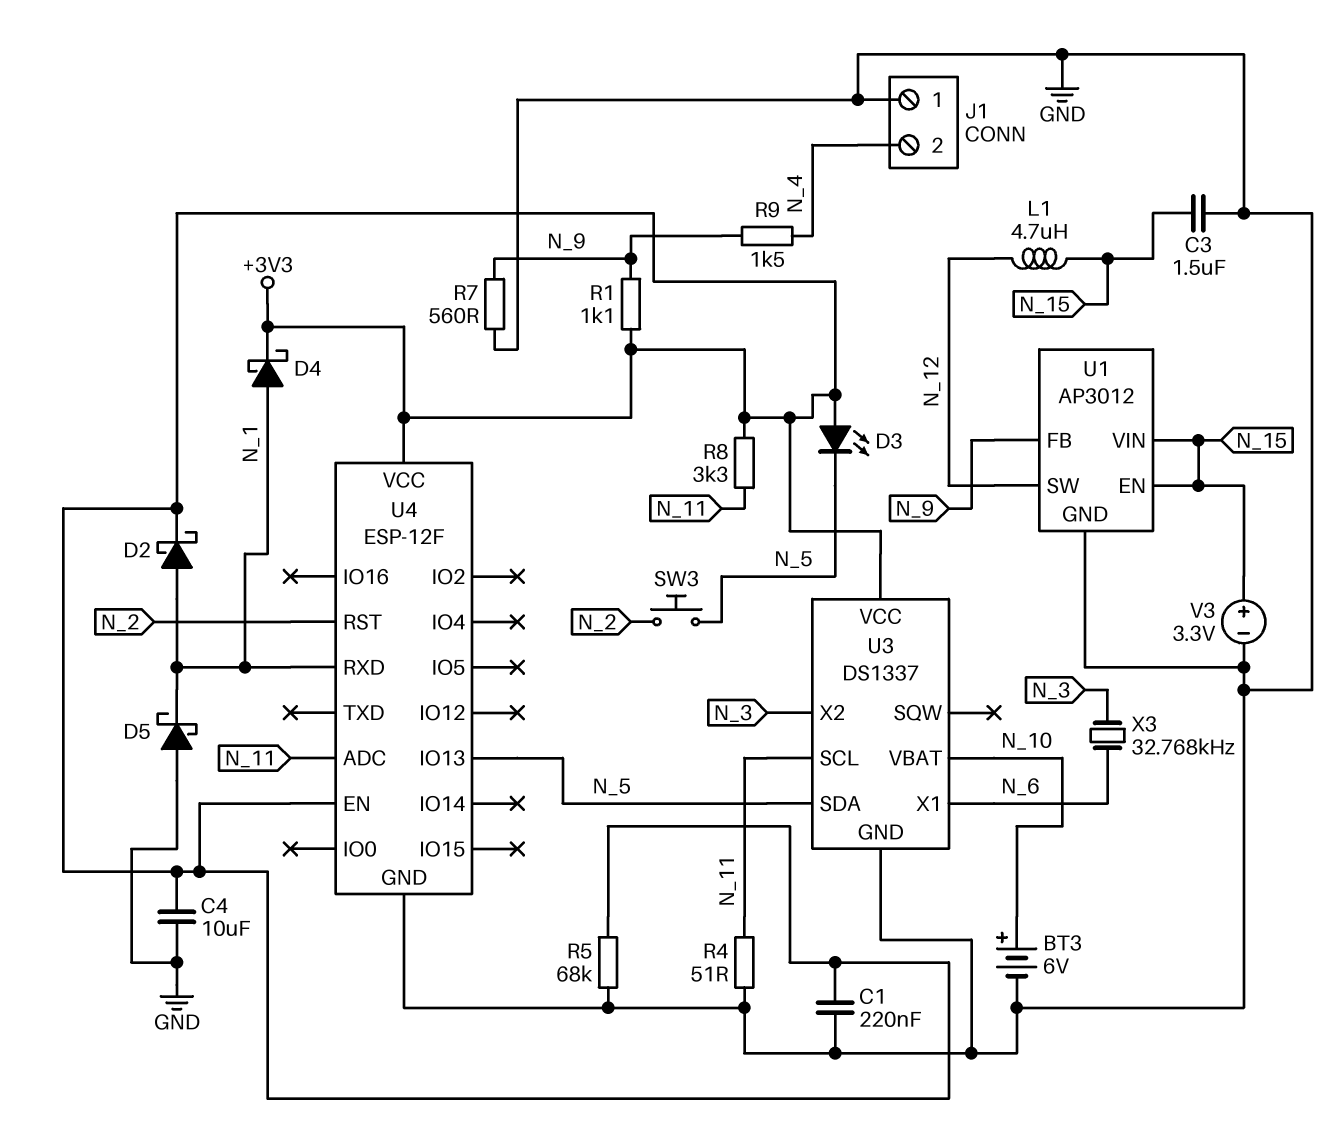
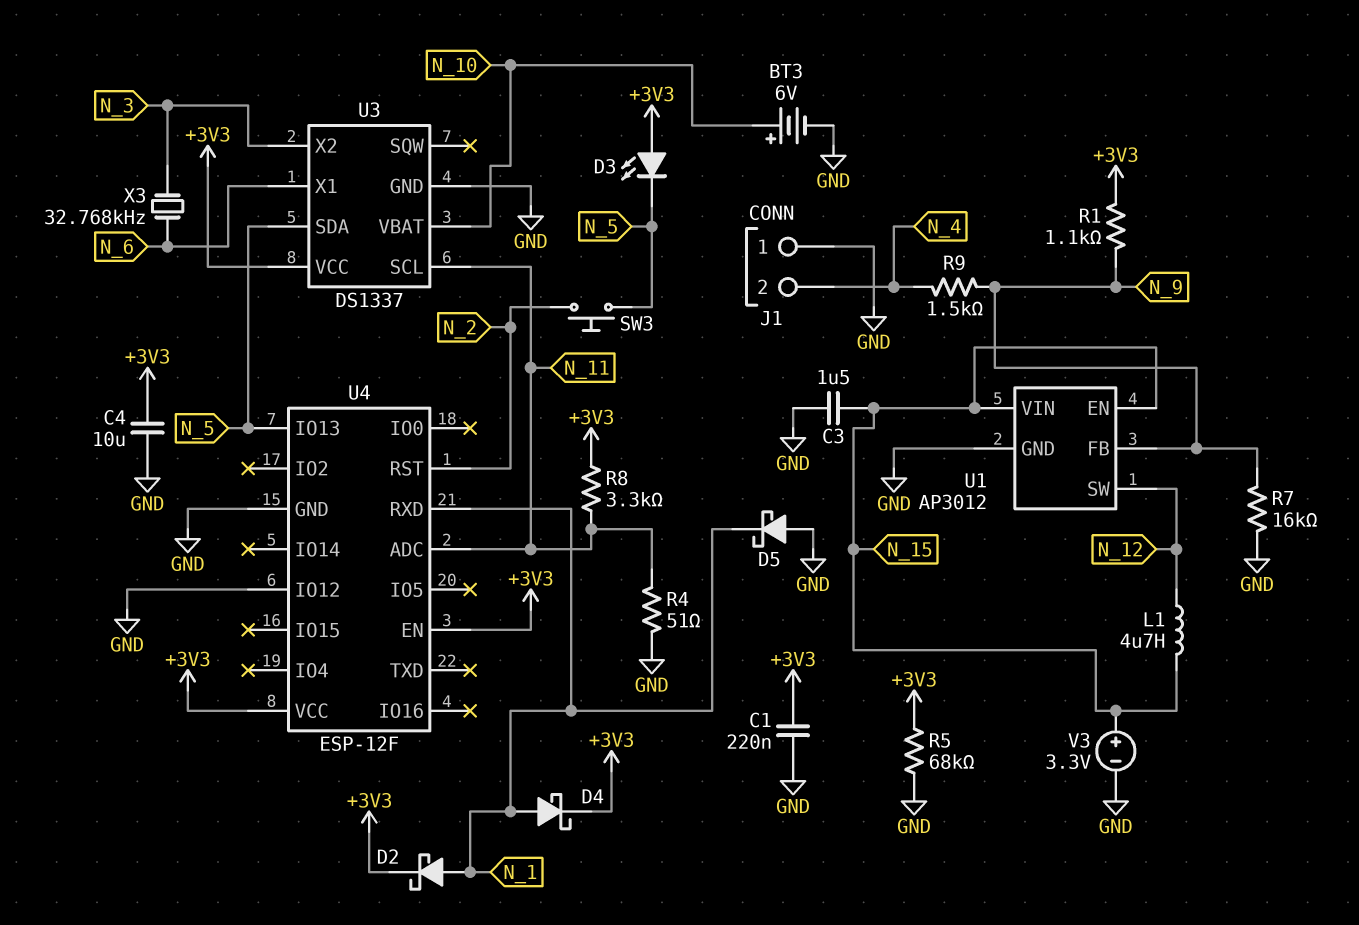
R7: 560 (GND, N_9) -> 16k (GND, N_9)
U4 pin IO12: none -> GND

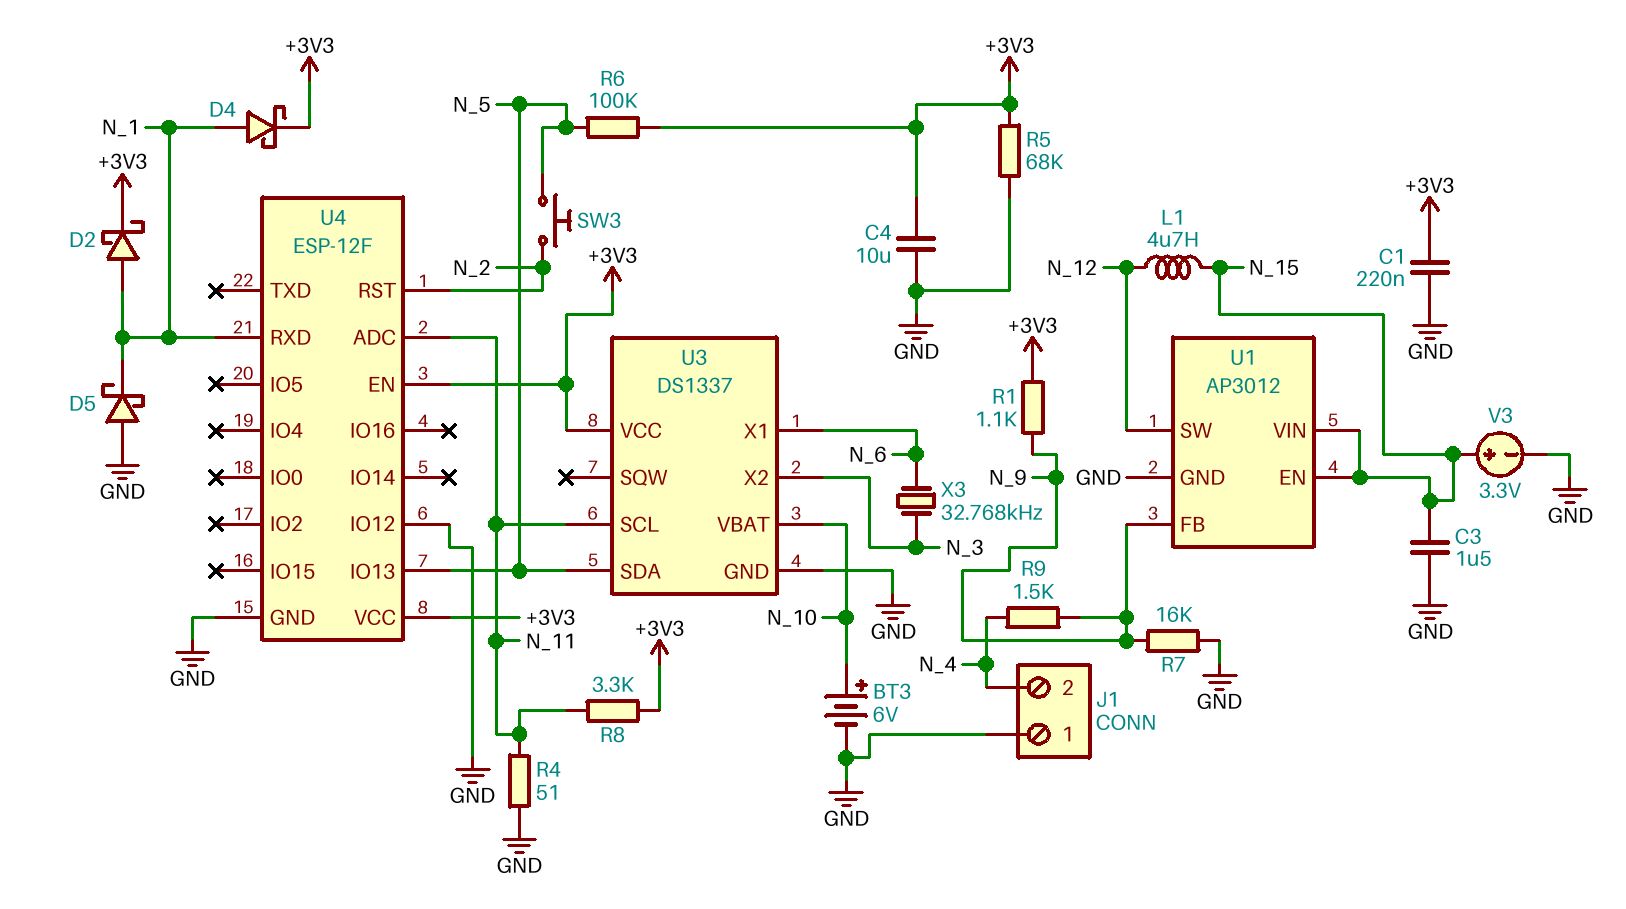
D3: LED (A +3V3, K N_5) -> none
R6: none -> 100k (+3V3, N_5)

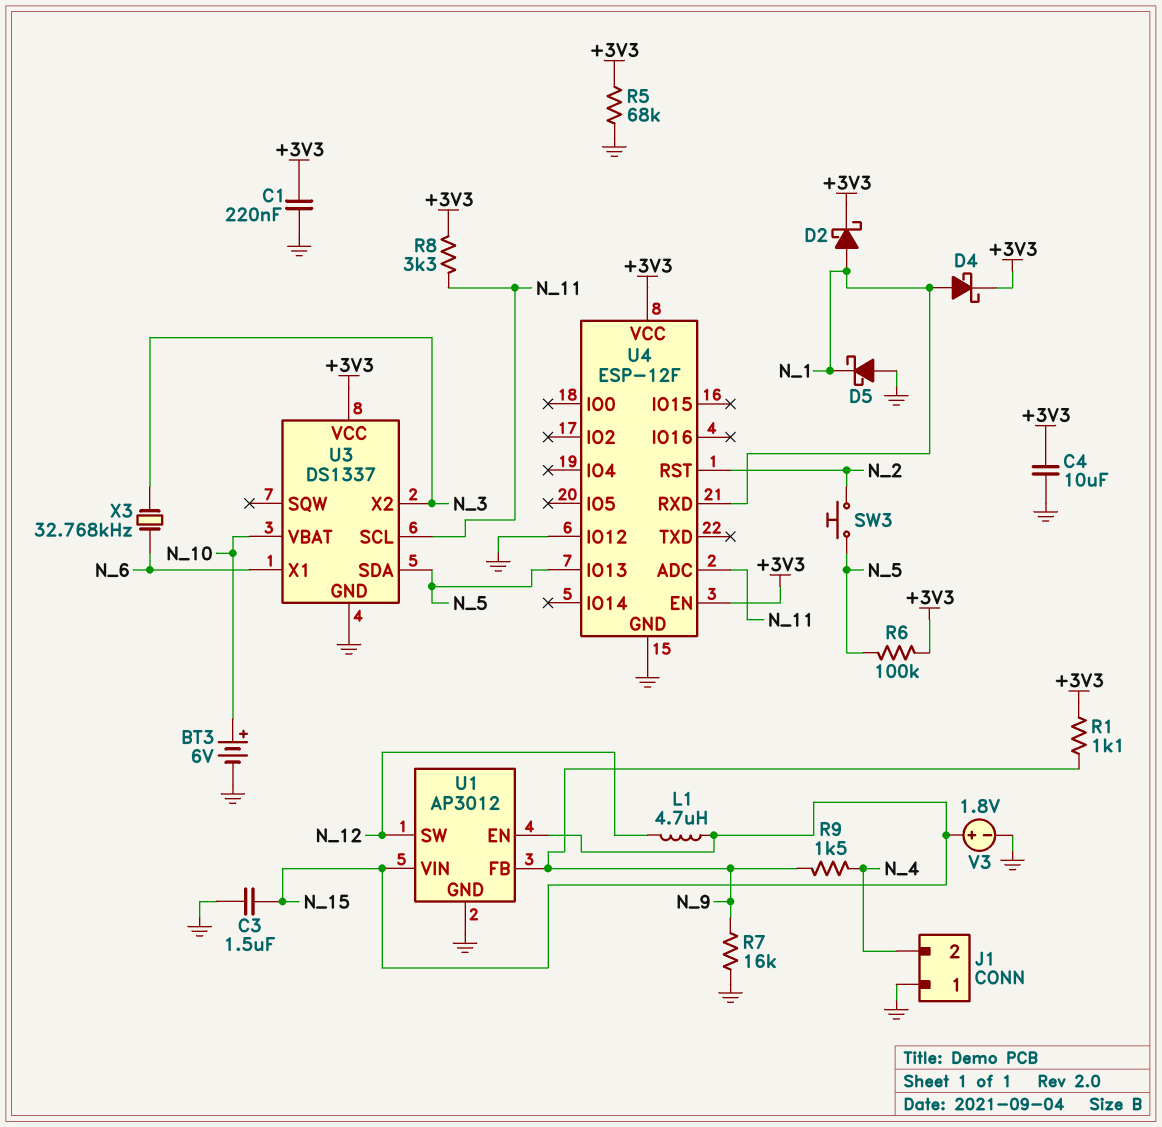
R4: 51 (GND, N_11) -> none
V3: 3.3V (plus N_15, minus GND) -> 1.8V (plus N_15, minus GND)

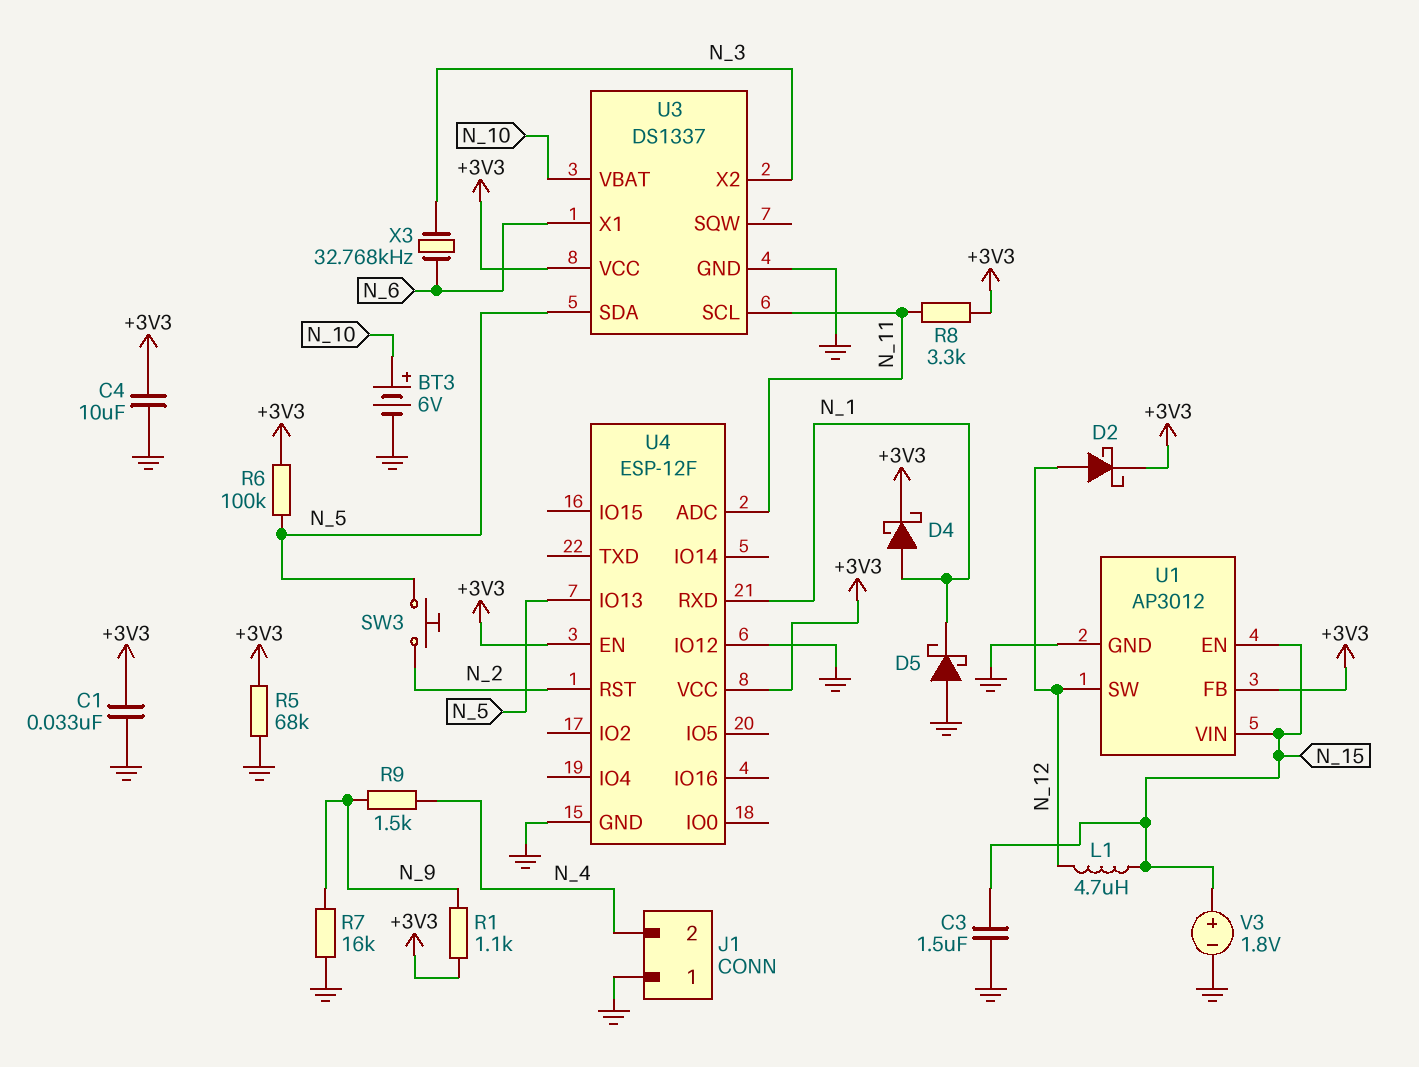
C1: 220nF (+3V3, GND) -> 33nF (+3V3, GND)
D2: schottky (A N_1, K +3V3) -> schottky (A N_12, K +3V3)
U1 pin FB: N_9 -> +3V3

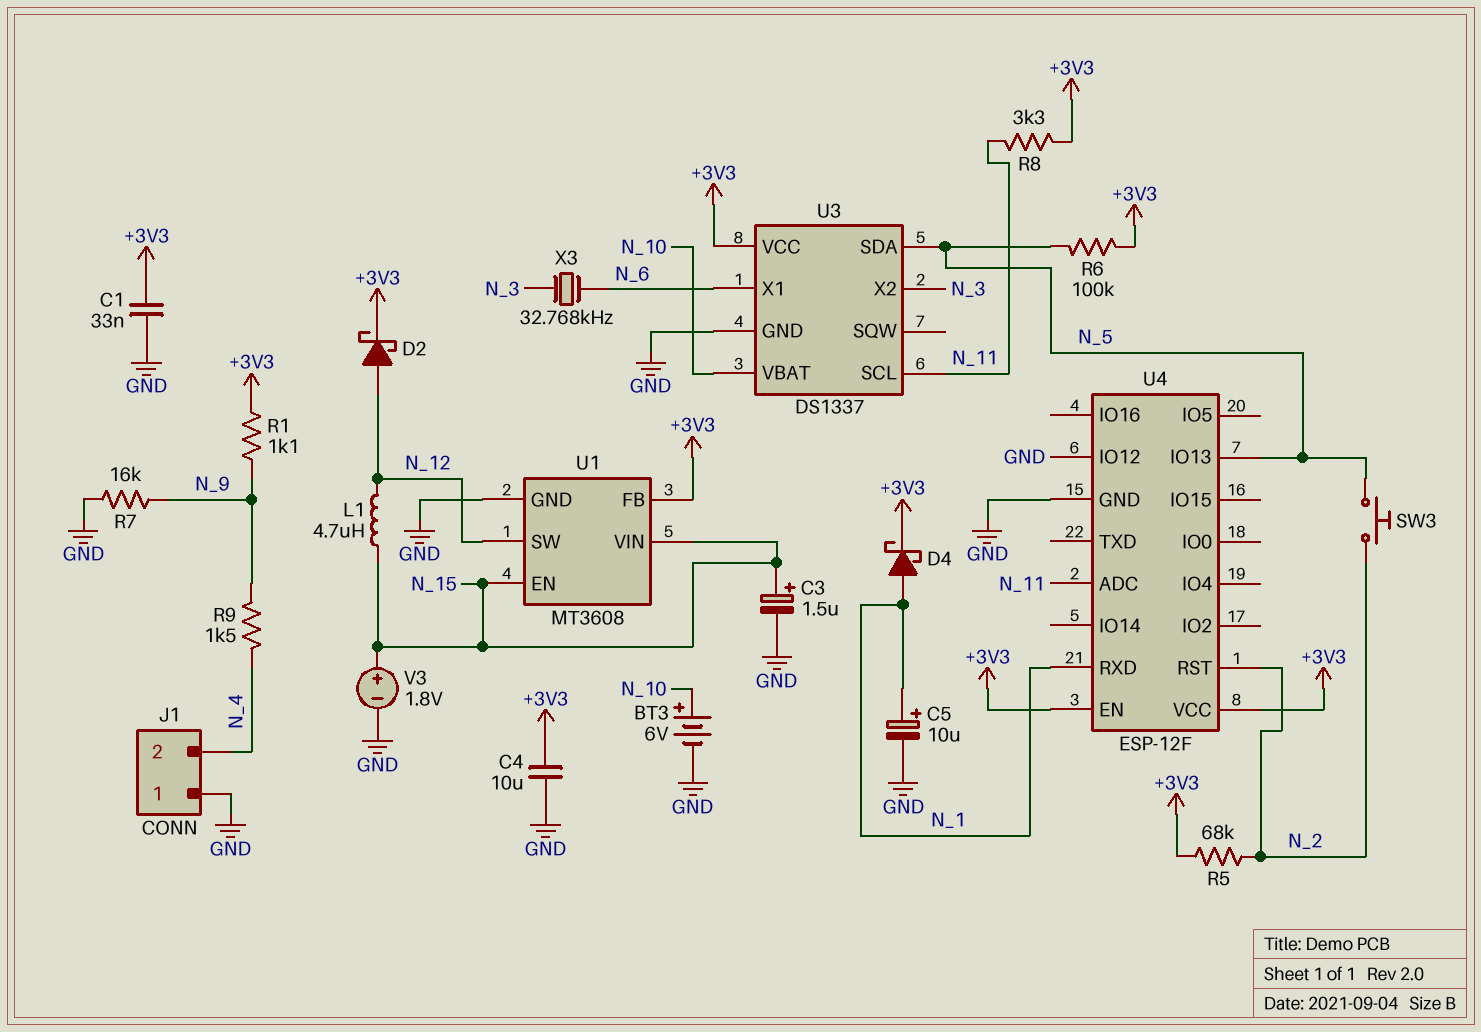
C3: 1.5uF (GND, N_15) -> 1.5uF (plus N_15, minus GND)
C5: none -> 10uF (plus N_1, minus GND)
D5: schottky (A GND, K N_1) -> none
R5: 68k (+3V3, GND) -> 68k (+3V3, N_2)
U1: AP3012 -> MT3608

